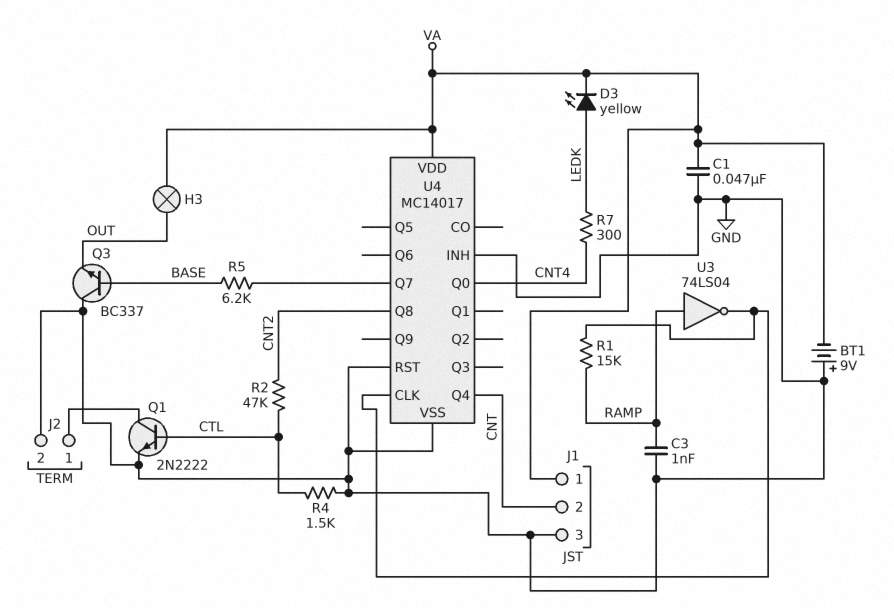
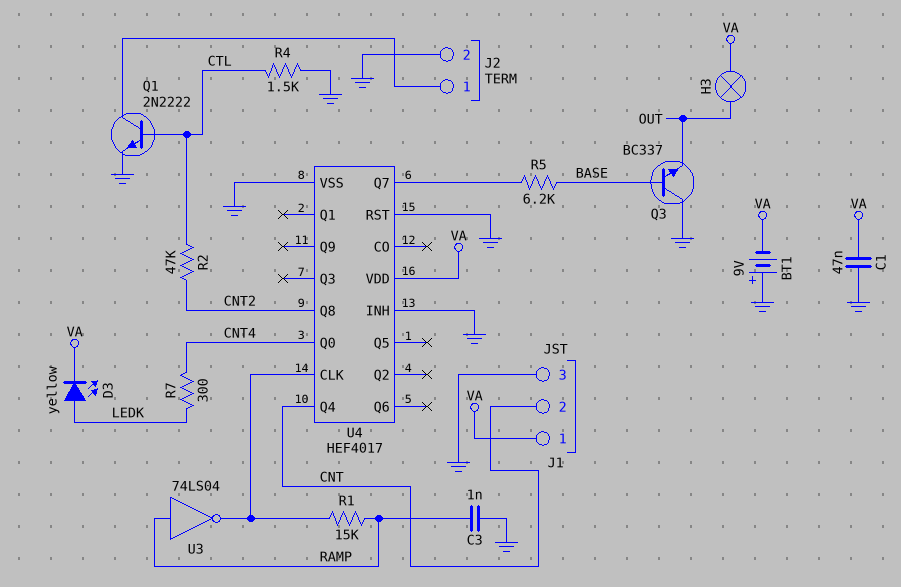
U4: MC14017 -> HEF4017

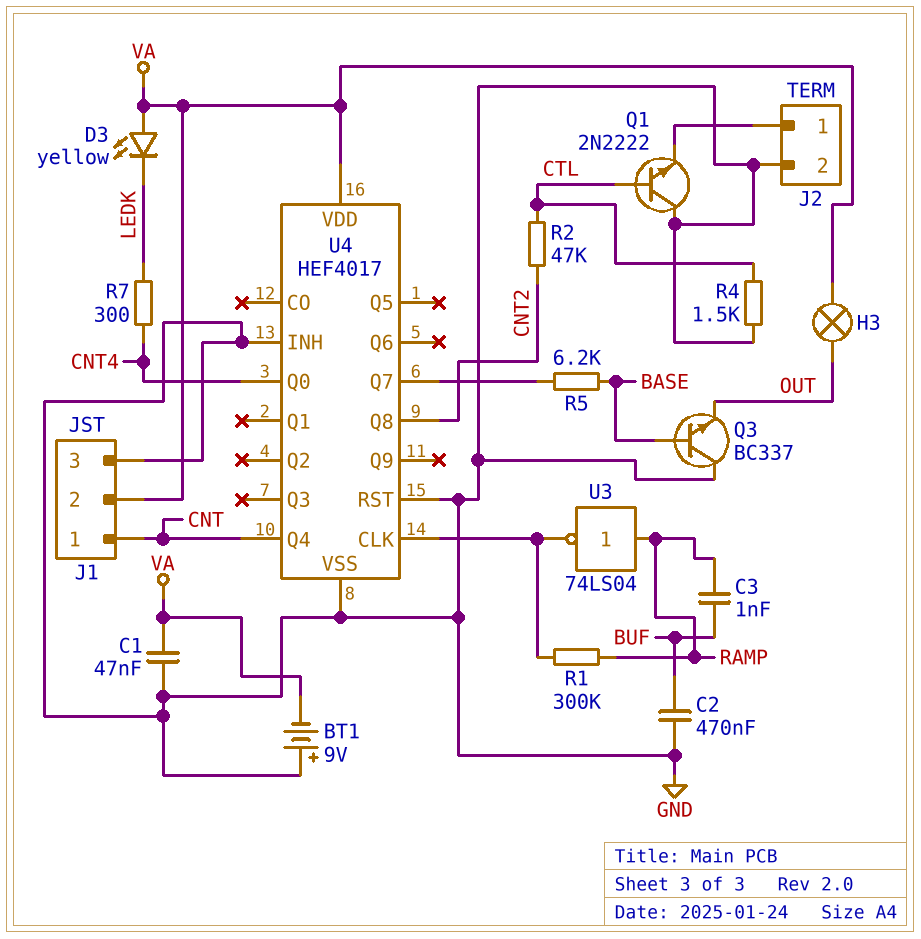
C2: none -> 470nF (BUF, GND)
C3: 1nF (GND, RAMP) -> 1nF (BUF, RAMP)
D3: LED yellow (A LEDK, K VA) -> LED yellow (A VA, K LEDK)
J1 pin 1: VA -> CNT
J1 pin 2: CNT -> VA
Q1: NPN 2N2222 (B CTL, C J2/1, E GND) -> NPN 2N2222 (B CTL, C GND, E J2/1)
R1: 15k (RAMP, U4/CLK) -> 300k (RAMP, U4/CLK)

